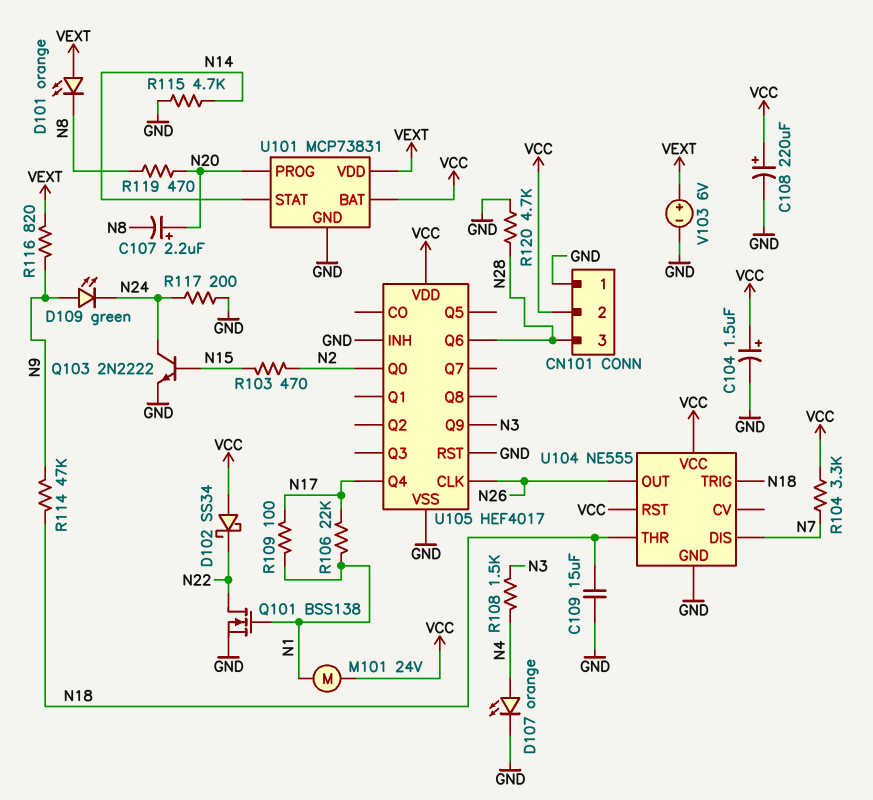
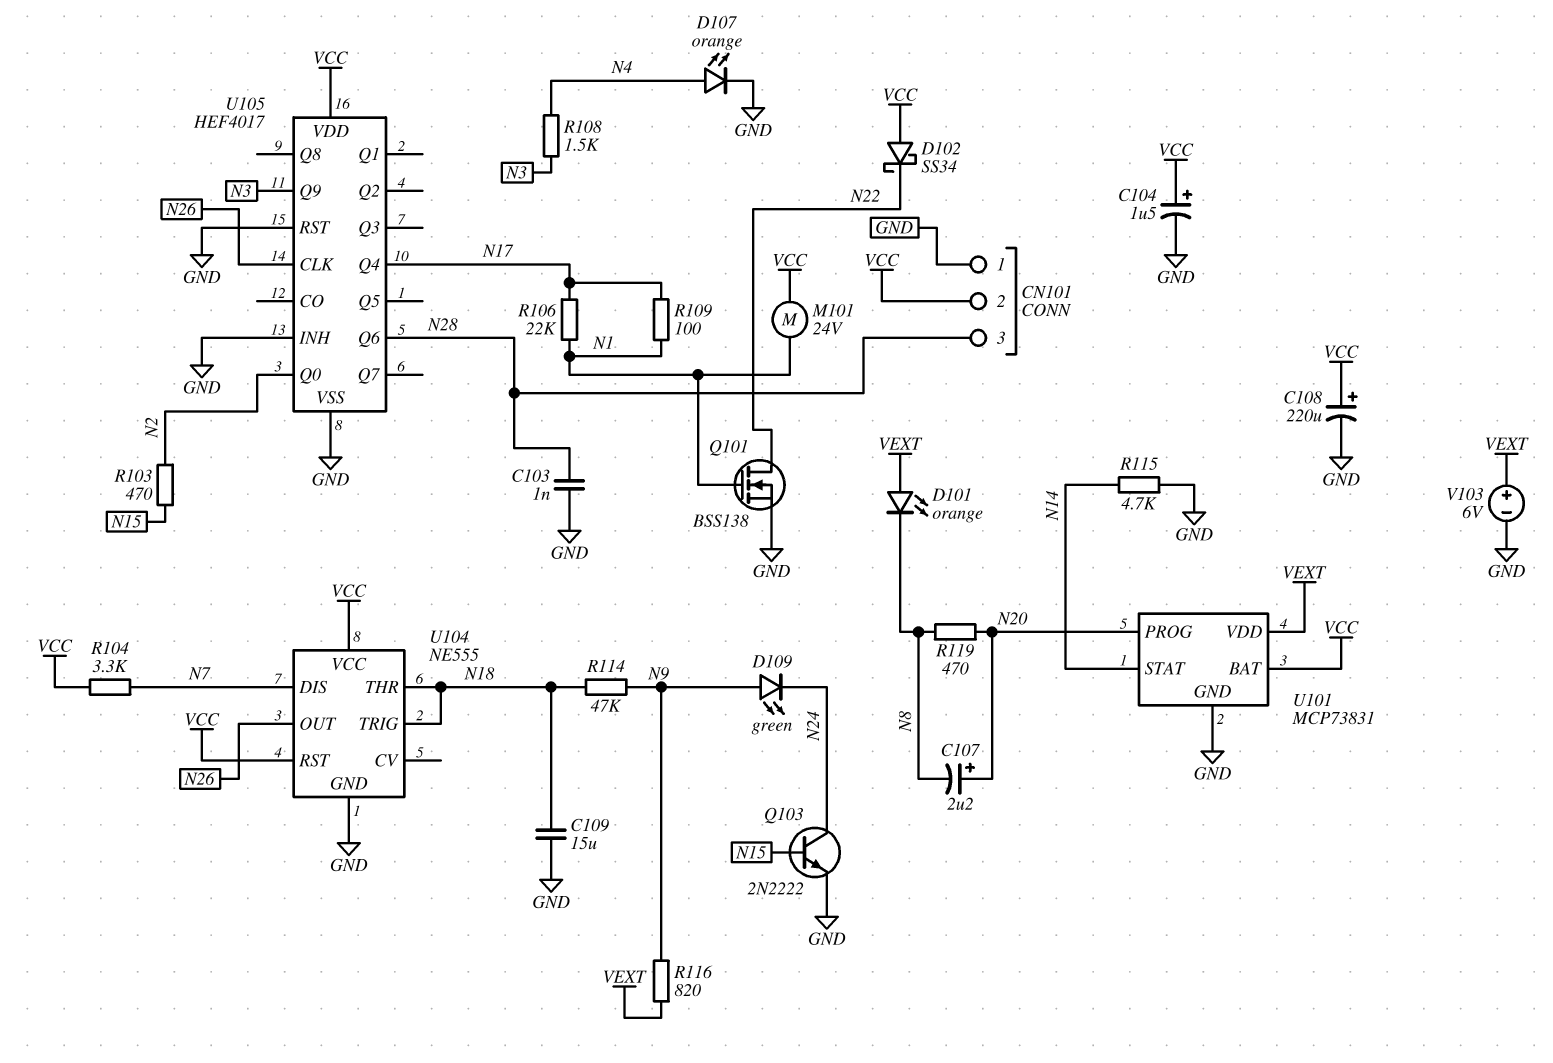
C103: none -> 1nF (GND, N28)
R117: 200 (GND, N24) -> none
R120: 4.7k (GND, N28) -> none

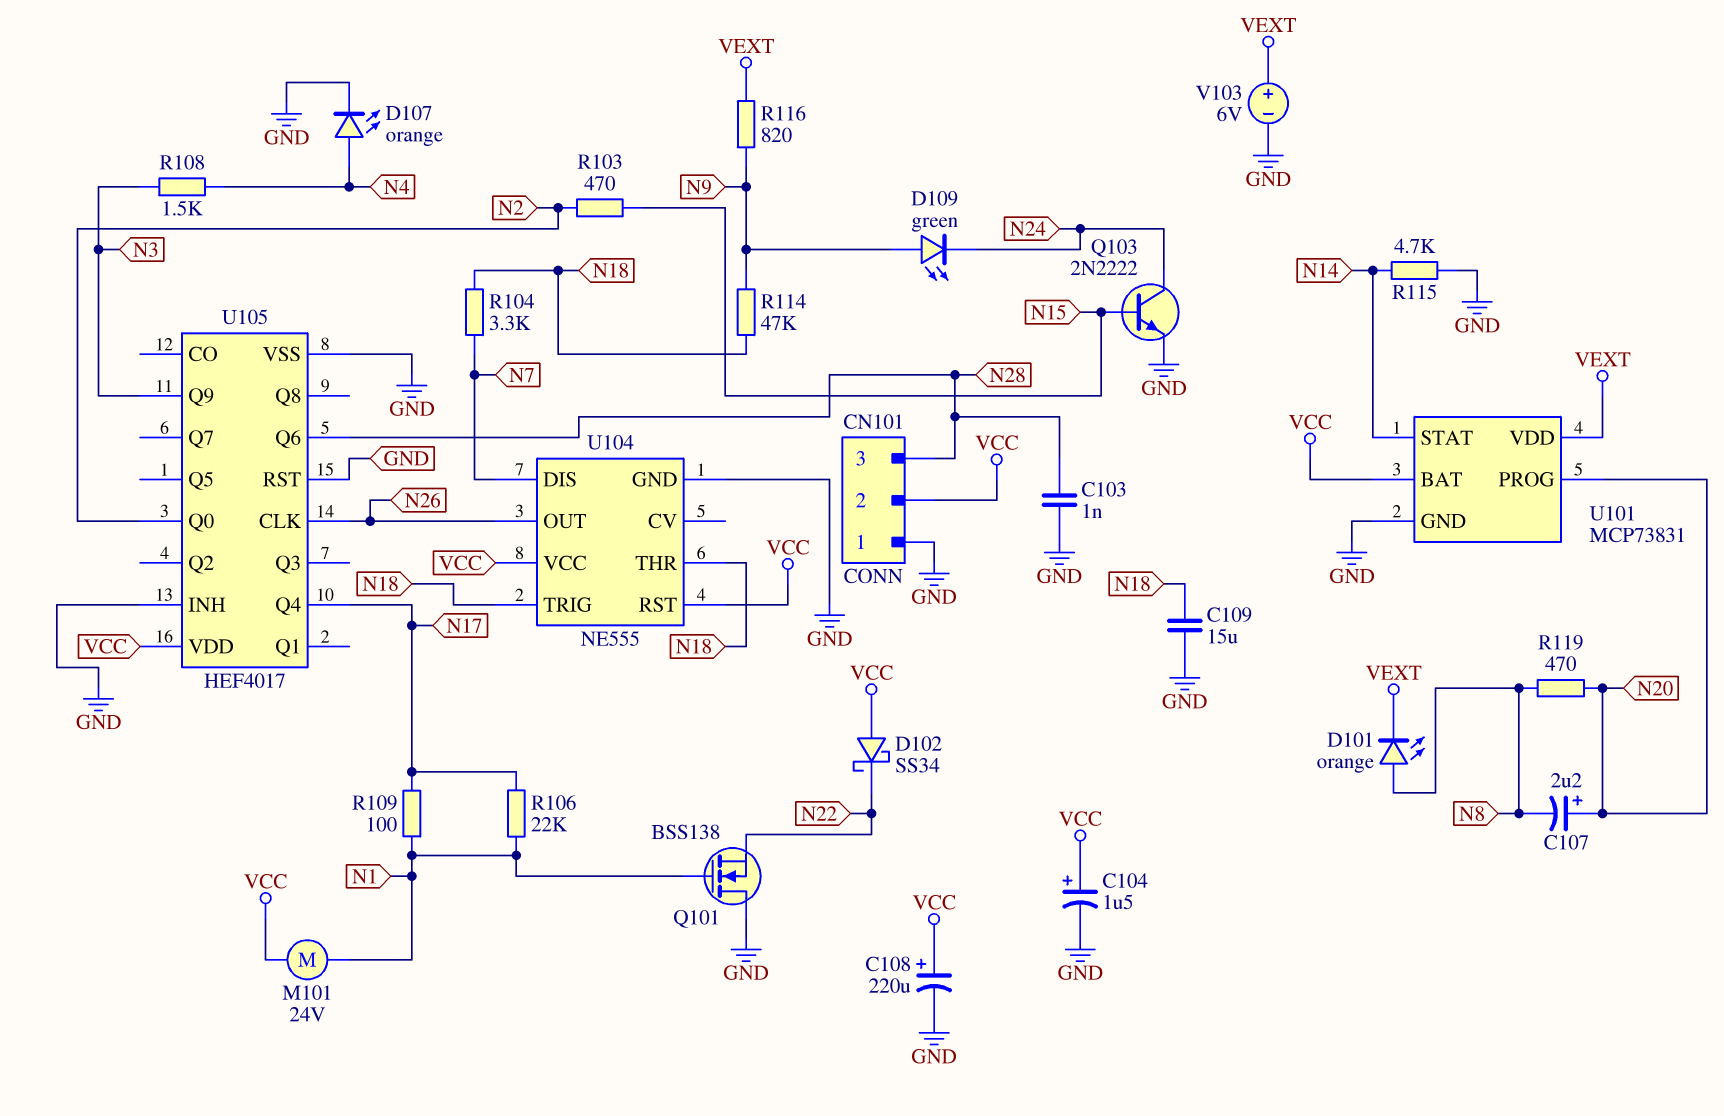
D101: LED orange (A VEXT, K N8) -> LED orange (A N8, K VEXT)
Q101: NMOS BSS138 (G N1, D N22, S GND) -> NMOS BSS138 (G N1, D GND, S N22)
R104: 3.3k (N7, VCC) -> 3.3k (N7, N18)

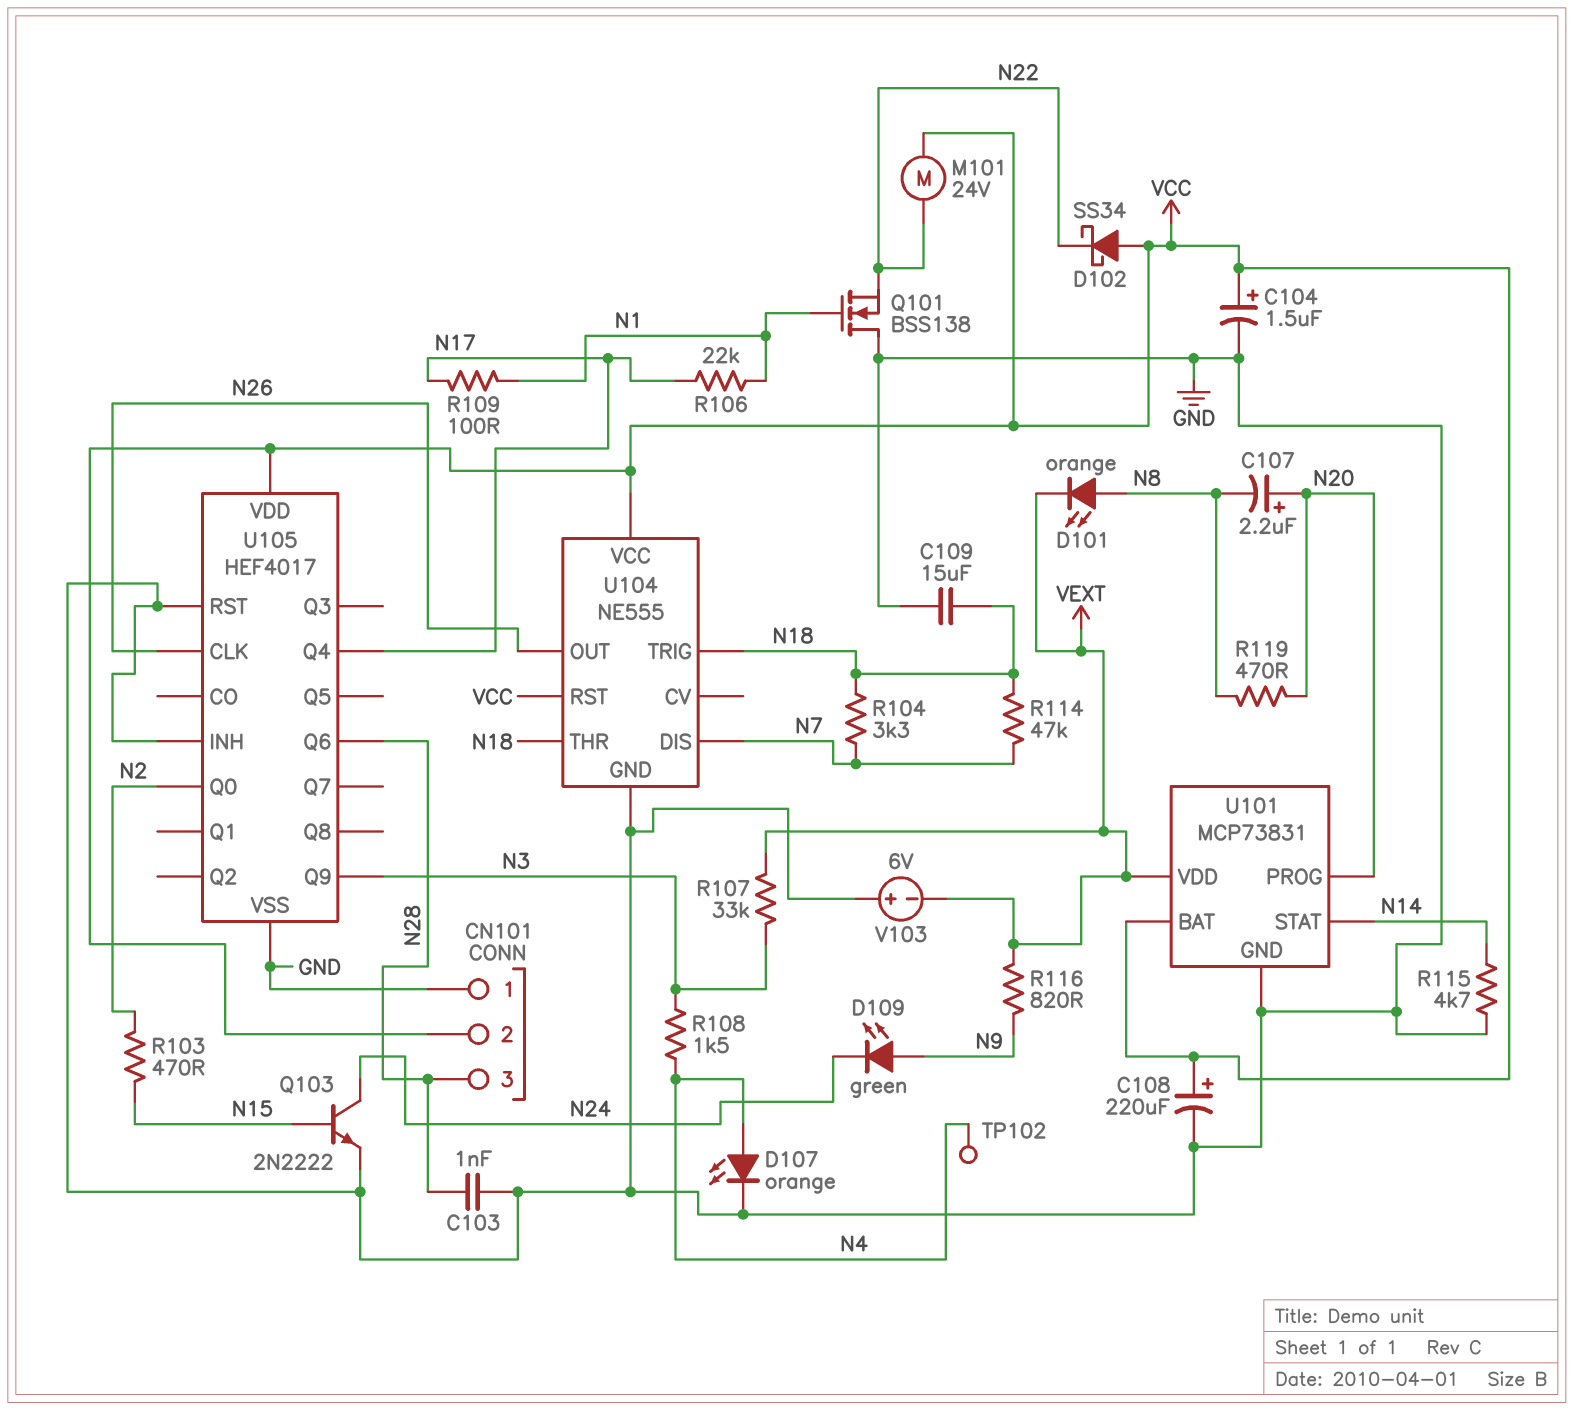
M101: motor 24V (N1, VCC) -> motor 24V (N22, VCC)
R107: none -> 33k (N3, VEXT)
R114: 47k (N9, N18) -> 47k (N7, N18)
TP102: none -> test point (N4)
V103: 6V (plus VEXT, minus GND) -> 6V (plus GND, minus VEXT)

